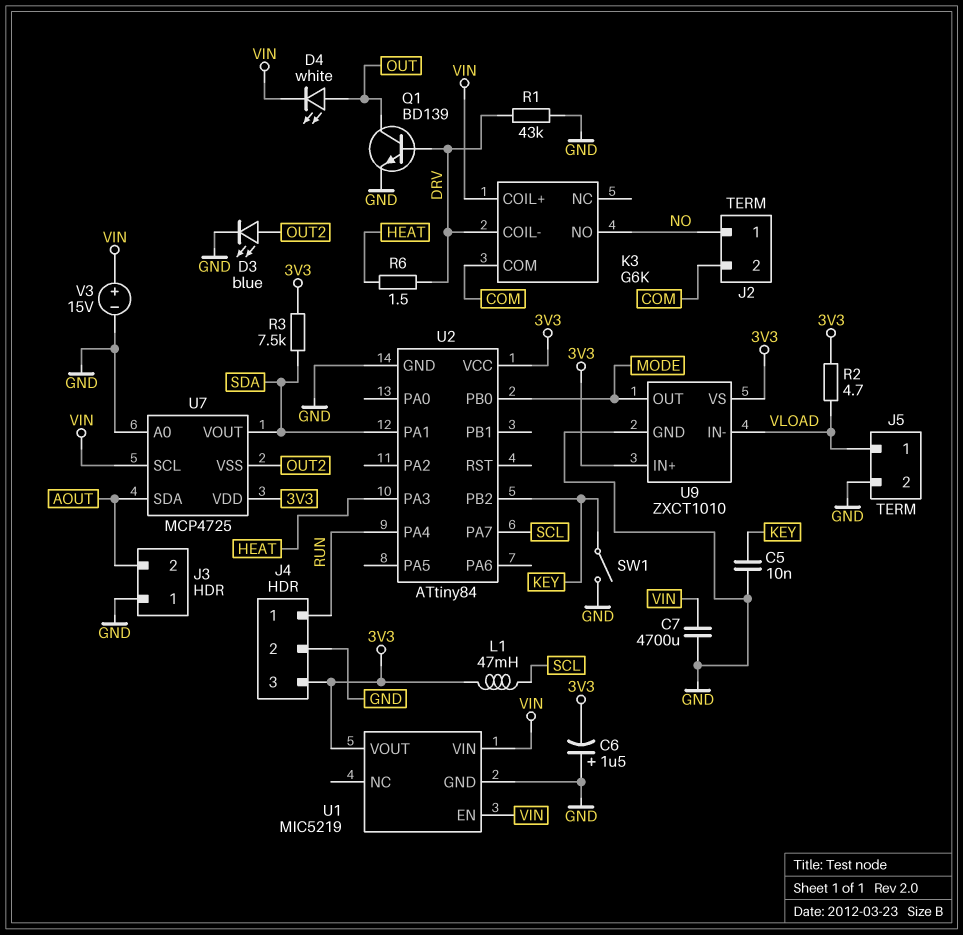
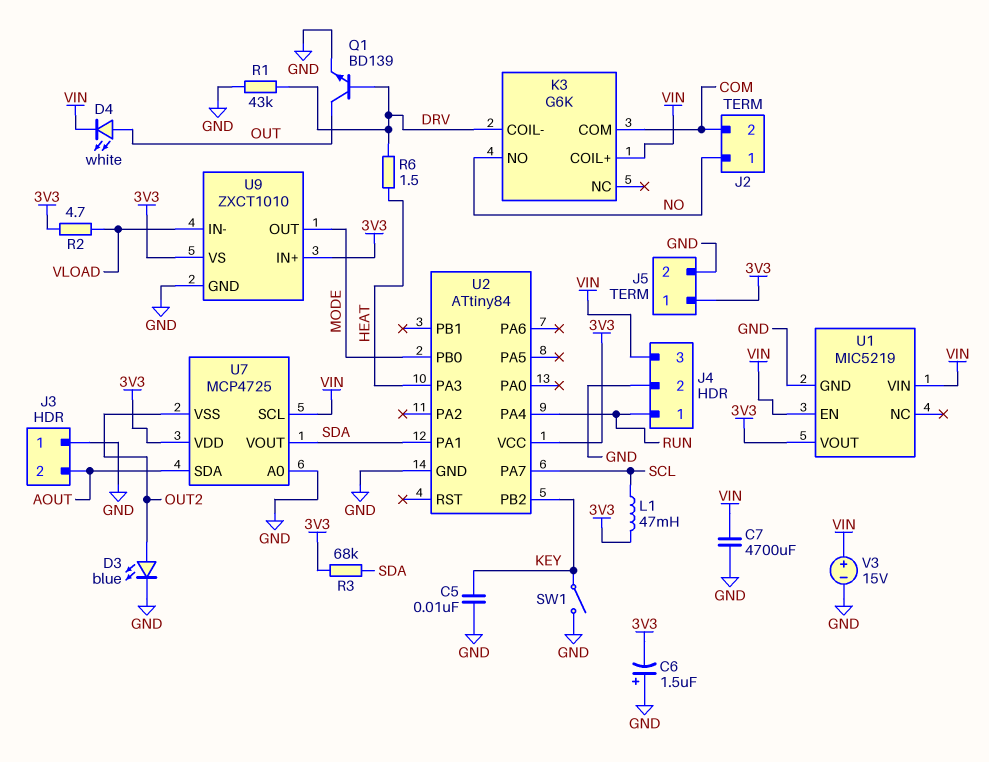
J4 pin 3: 3V3 -> VIN
J5 pin 1: VLOAD -> 3V3
R3: 7.5k (3V3, SDA) -> 68k (3V3, SDA)

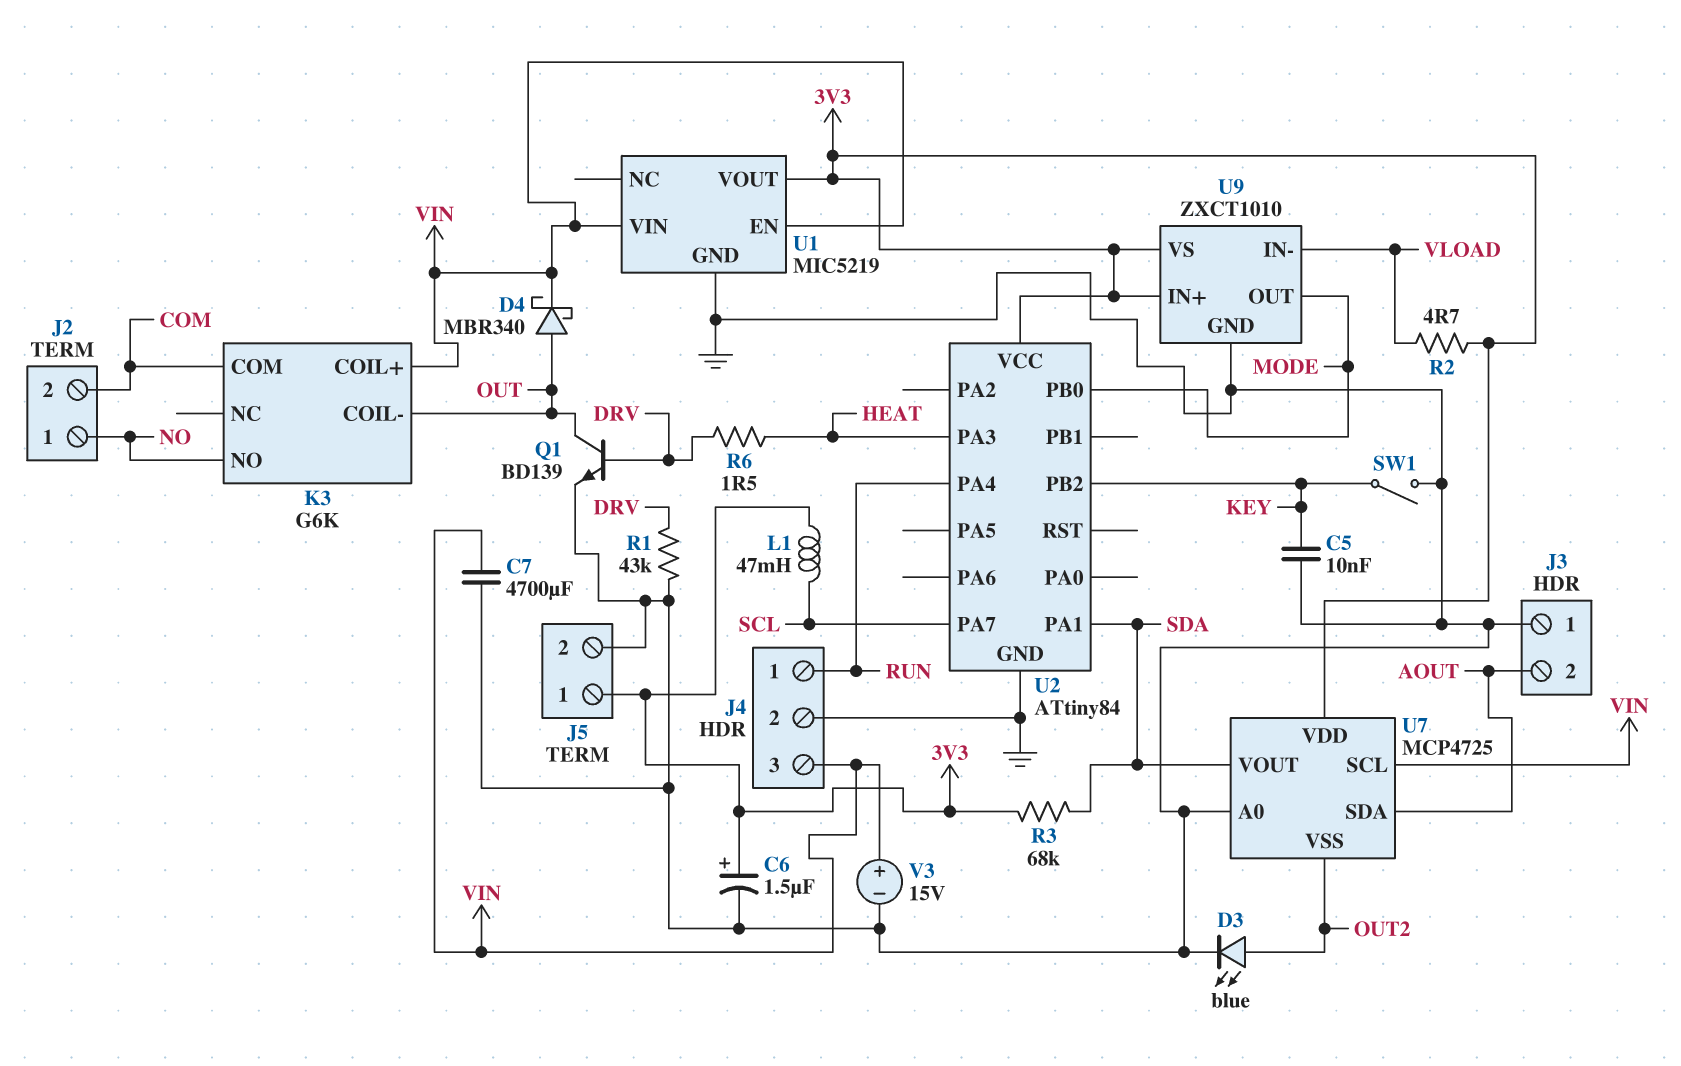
C6: 1.5uF (plus GND, minus 3V3) -> 1.5uF (plus 3V3, minus GND)
D4: LED white (A OUT, K VIN) -> schottky MBR340 (A OUT, K VIN)
K3 pin COIL-: DRV -> OUT

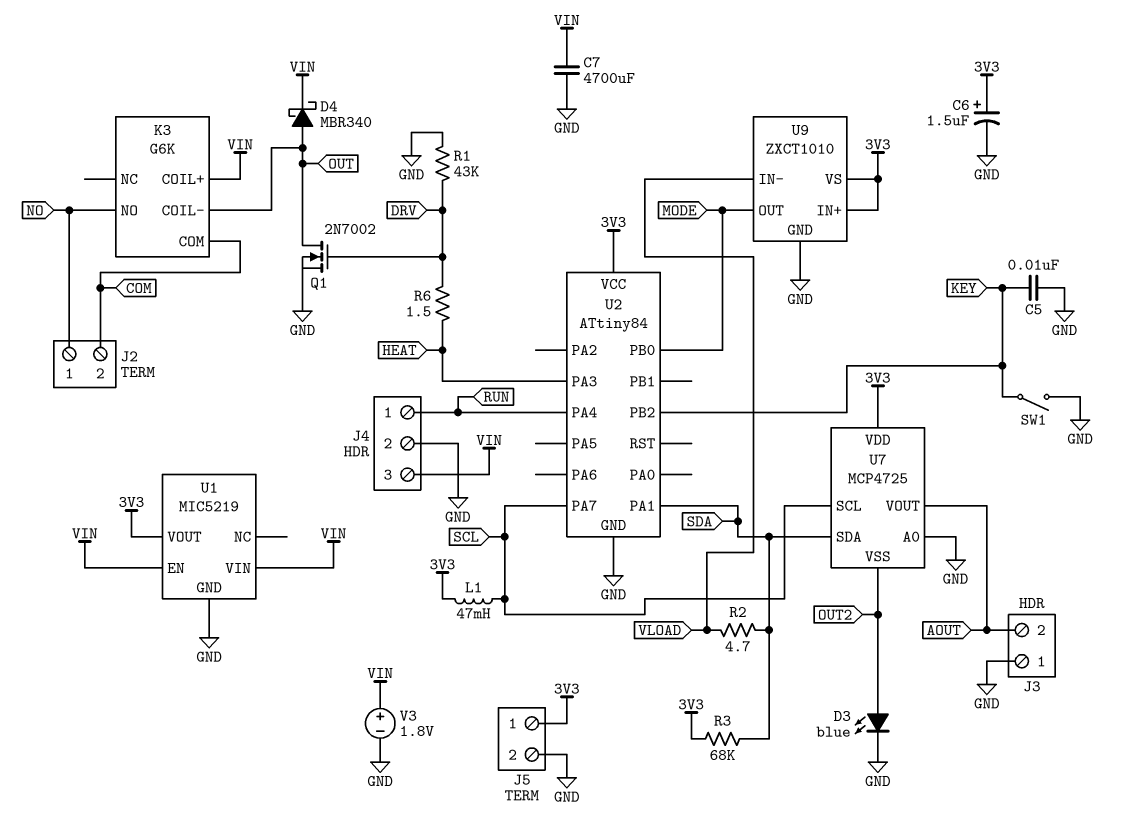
Q1: NPN BD139 (B DRV, C OUT, E GND) -> NMOS 2N7002 (G DRV, D OUT, S GND)
R2: 4.7 (3V3, VLOAD) -> 4.7 (SDA, VLOAD)
U7 pin SCL: VIN -> SCL
U7 pin SDA: AOUT -> SDA
U7 pin VOUT: SDA -> AOUT
V3: 15V (plus VIN, minus GND) -> 1.8V (plus VIN, minus GND)

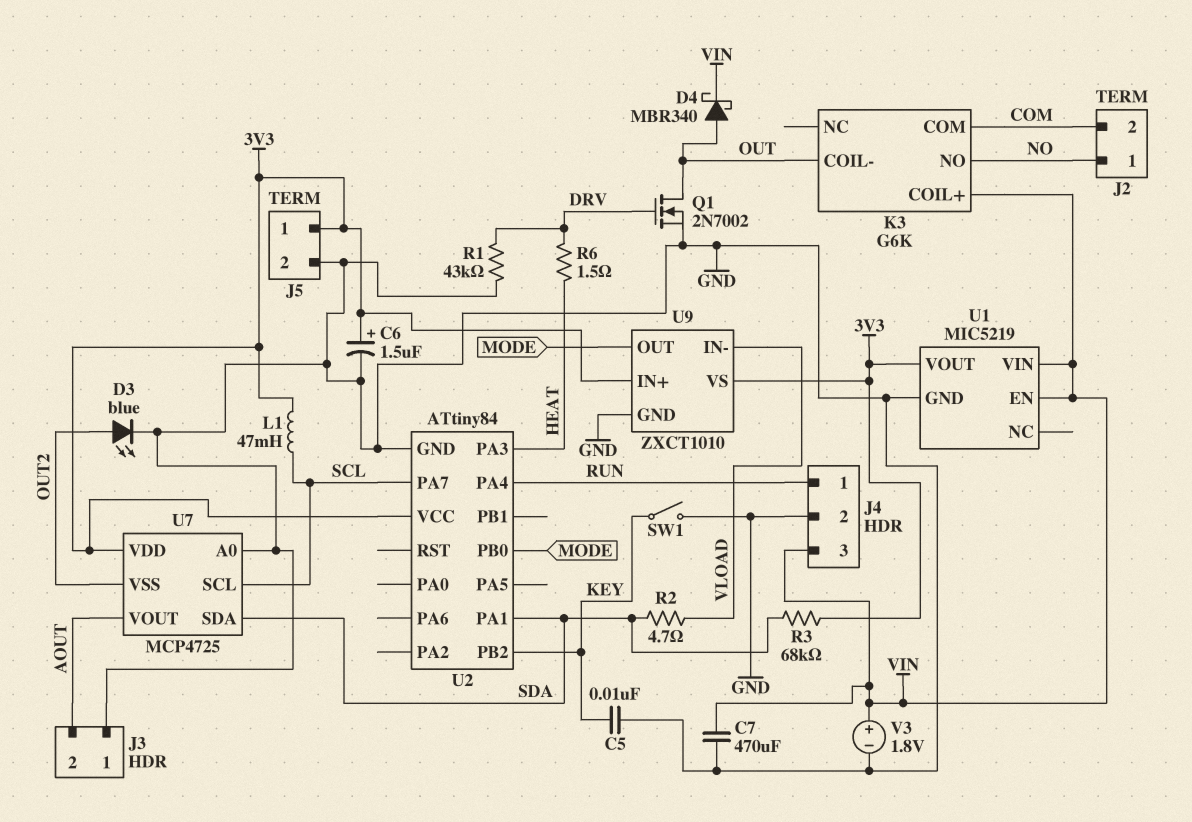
C7: 4700uF (GND, VIN) -> 470uF (GND, VIN)

